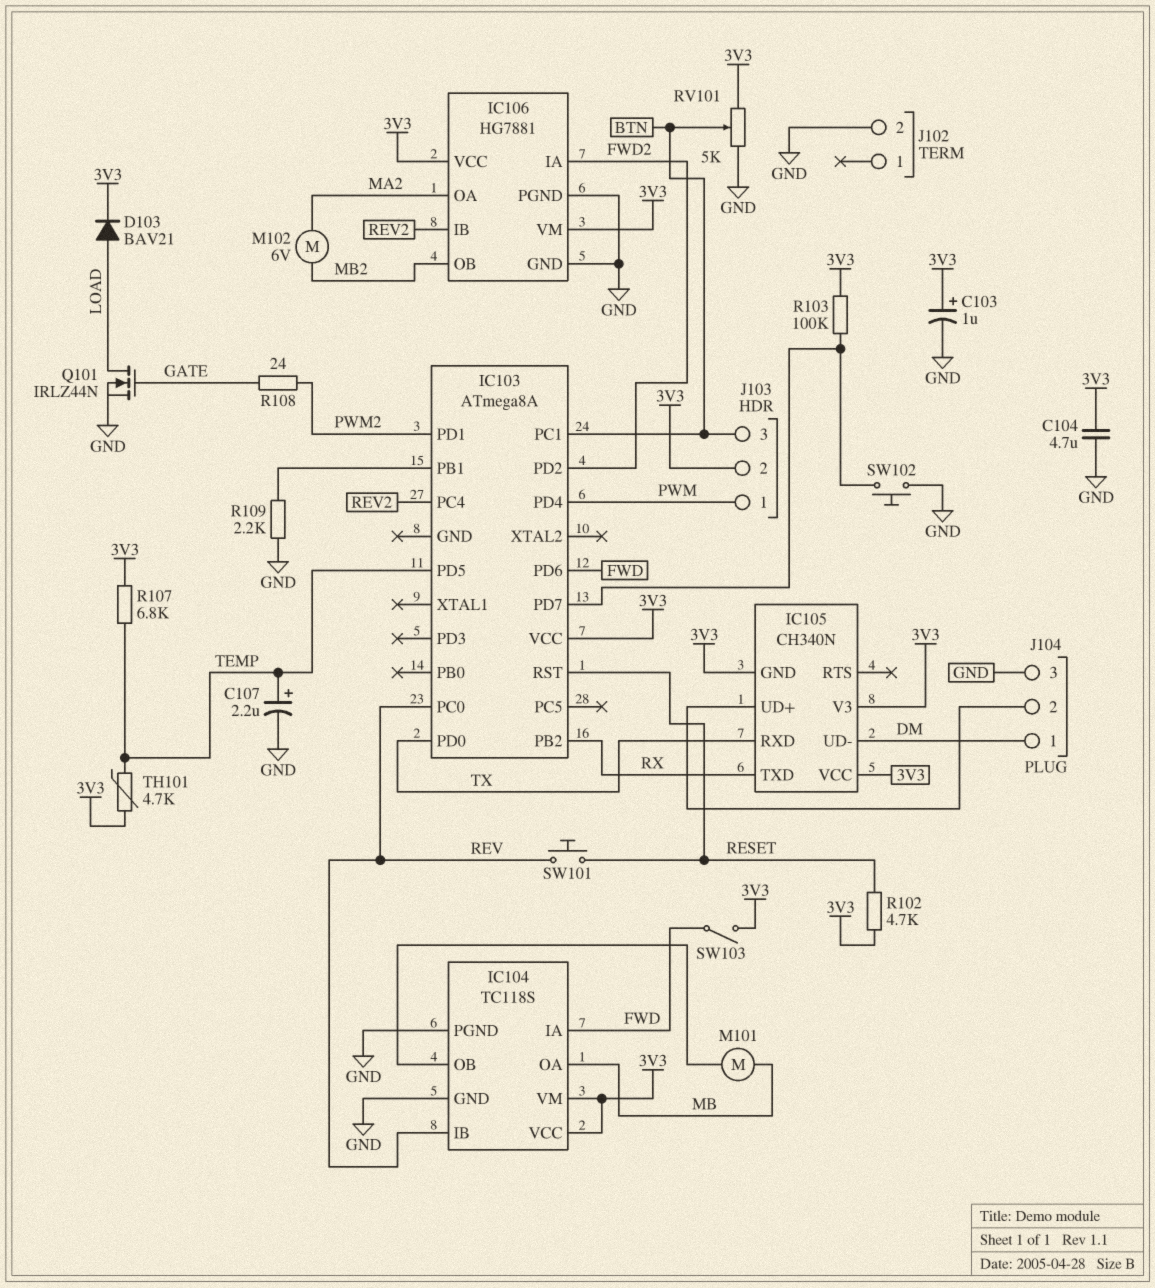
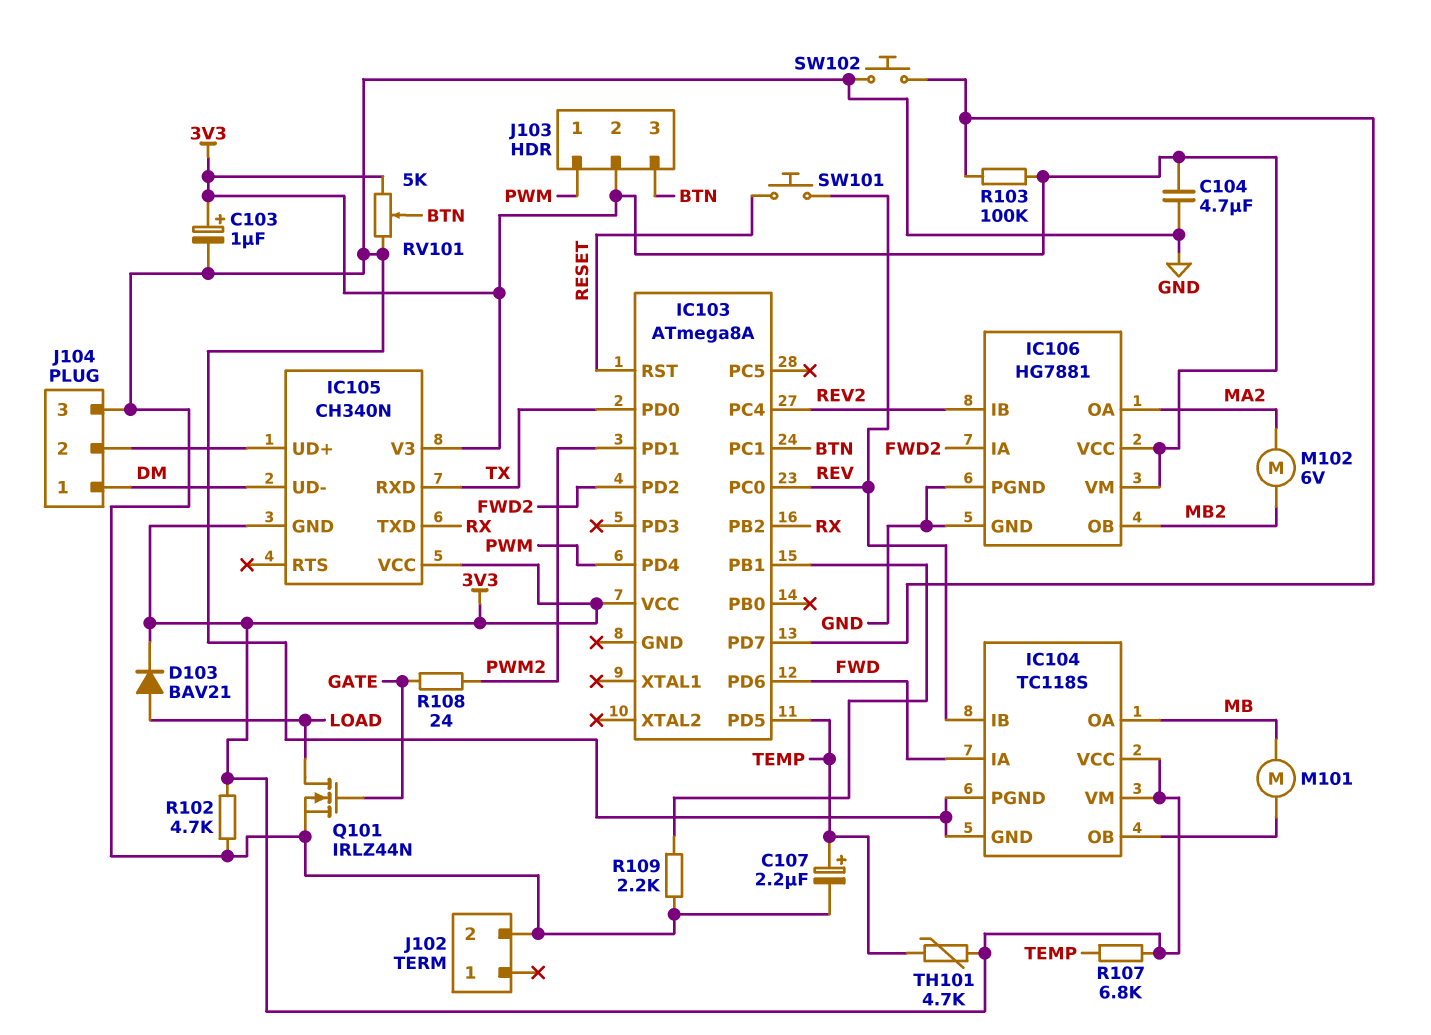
R102: 4.7k (3V3, RESET) -> 4.7k (3V3, GND)
SW103: switch (3V3, FWD) -> none

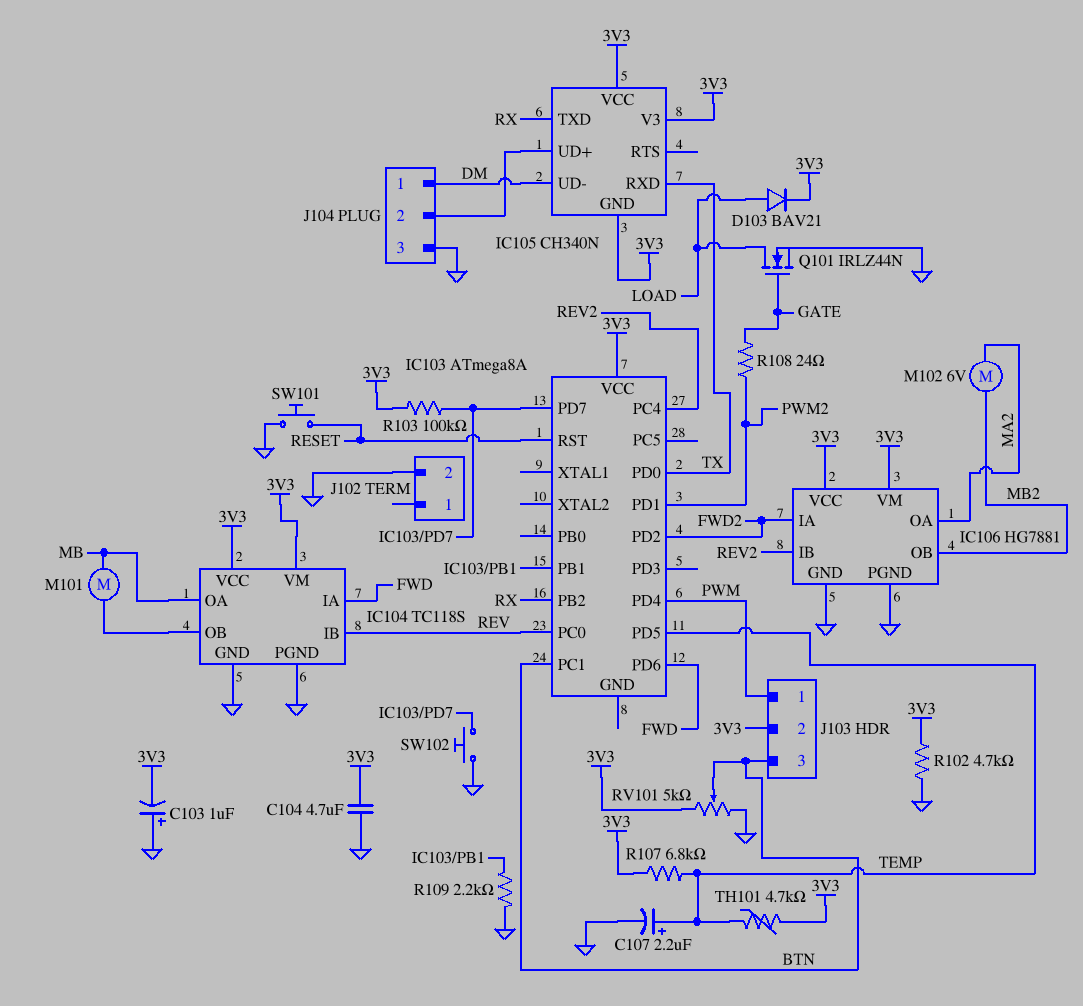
C103: 1uF (plus 3V3, minus GND) -> 1uF (plus GND, minus 3V3)
SW101: button (RESET, REV) -> button (GND, RESET)

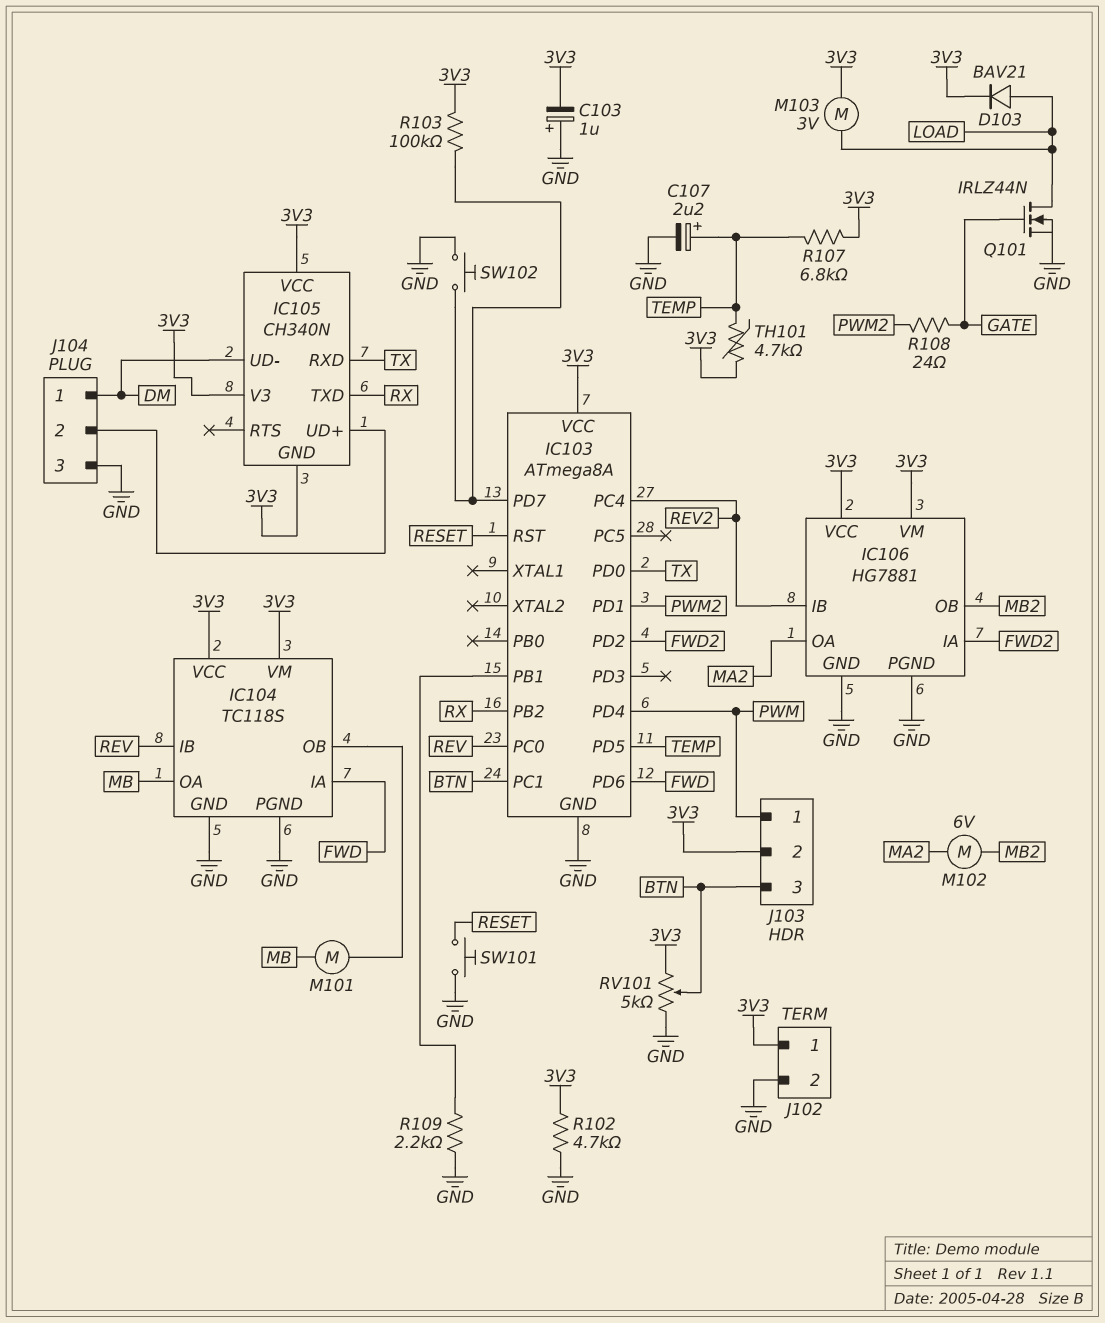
C104: 4.7uF (3V3, GND) -> none
IC103 pin GND: none -> GND
J102 pin 1: none -> 3V3
M103: none -> motor 3V (3V3, LOAD)

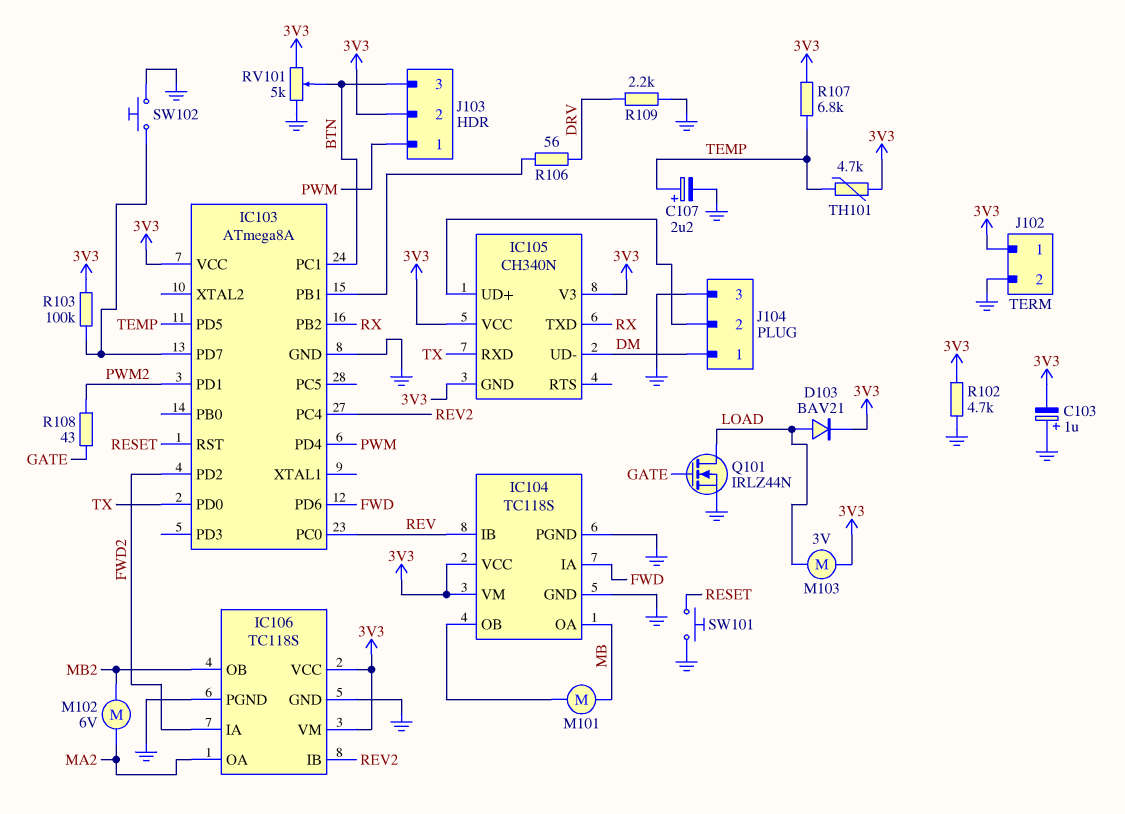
IC106: HG7881 -> TC118S
R106: none -> 56 (DRV, IC103/PB1)
R108: 24 (GATE, PWM2) -> 43 (GATE, PWM2)
R109: 2.2k (GND, IC103/PB1) -> 2.2k (DRV, GND)

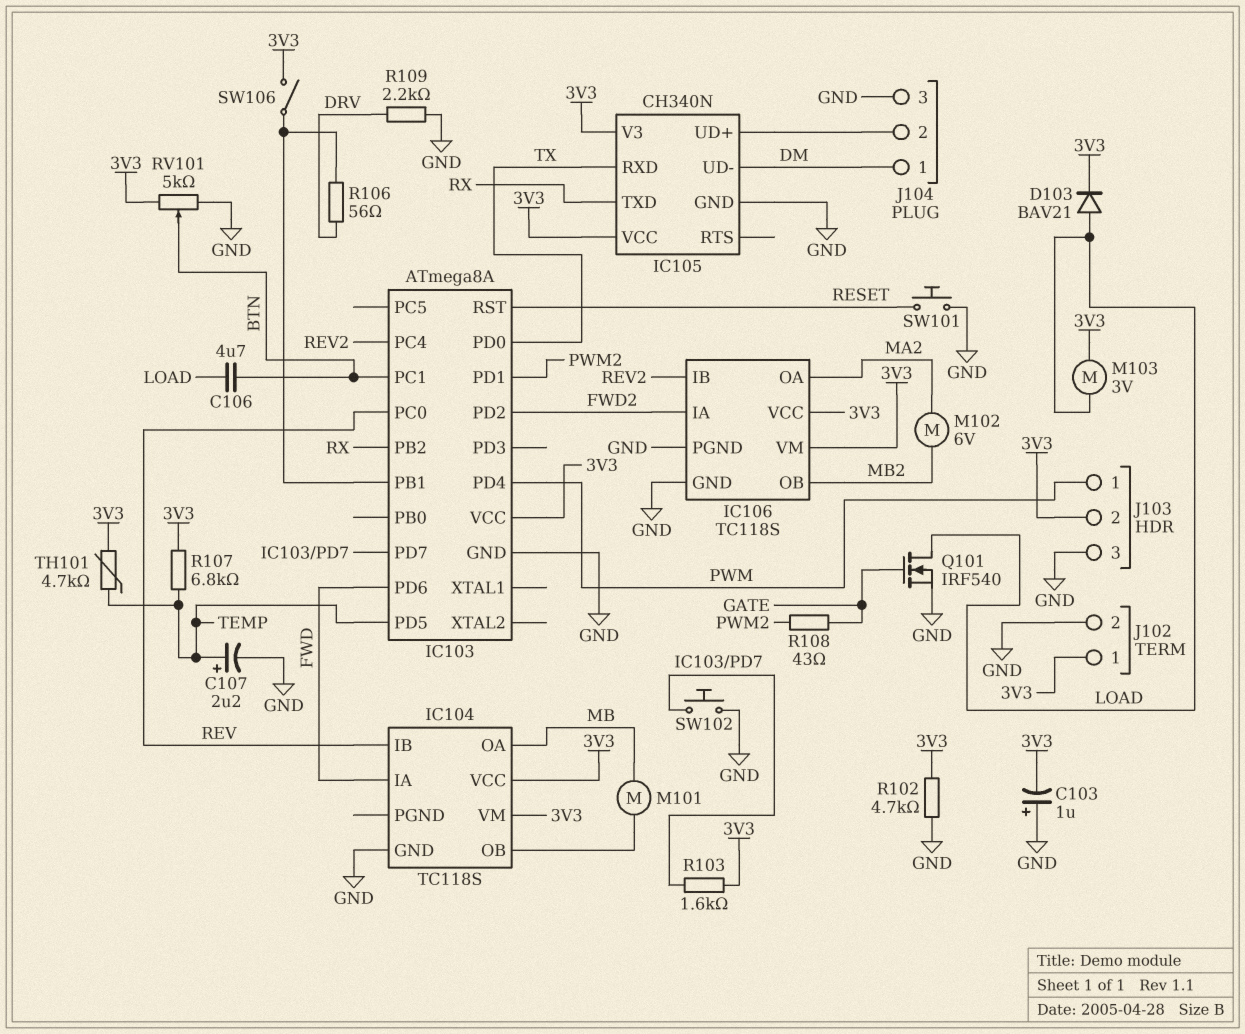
C106: none -> 4.7uF (BTN, LOAD)
IC104 pin PGND: GND -> none
IC105 pin GND: 3V3 -> GND
J103 pin 3: BTN -> GND
Q101: NMOS IRLZ44N (G GATE, D LOAD, S GND) -> NMOS IRF540 (G GATE, D LOAD, S GND)
R103: 100k (3V3, IC103/PD7) -> 1.6k (3V3, IC103/PD7)
SW106: none -> switch (3V3, IC103/PB1)

